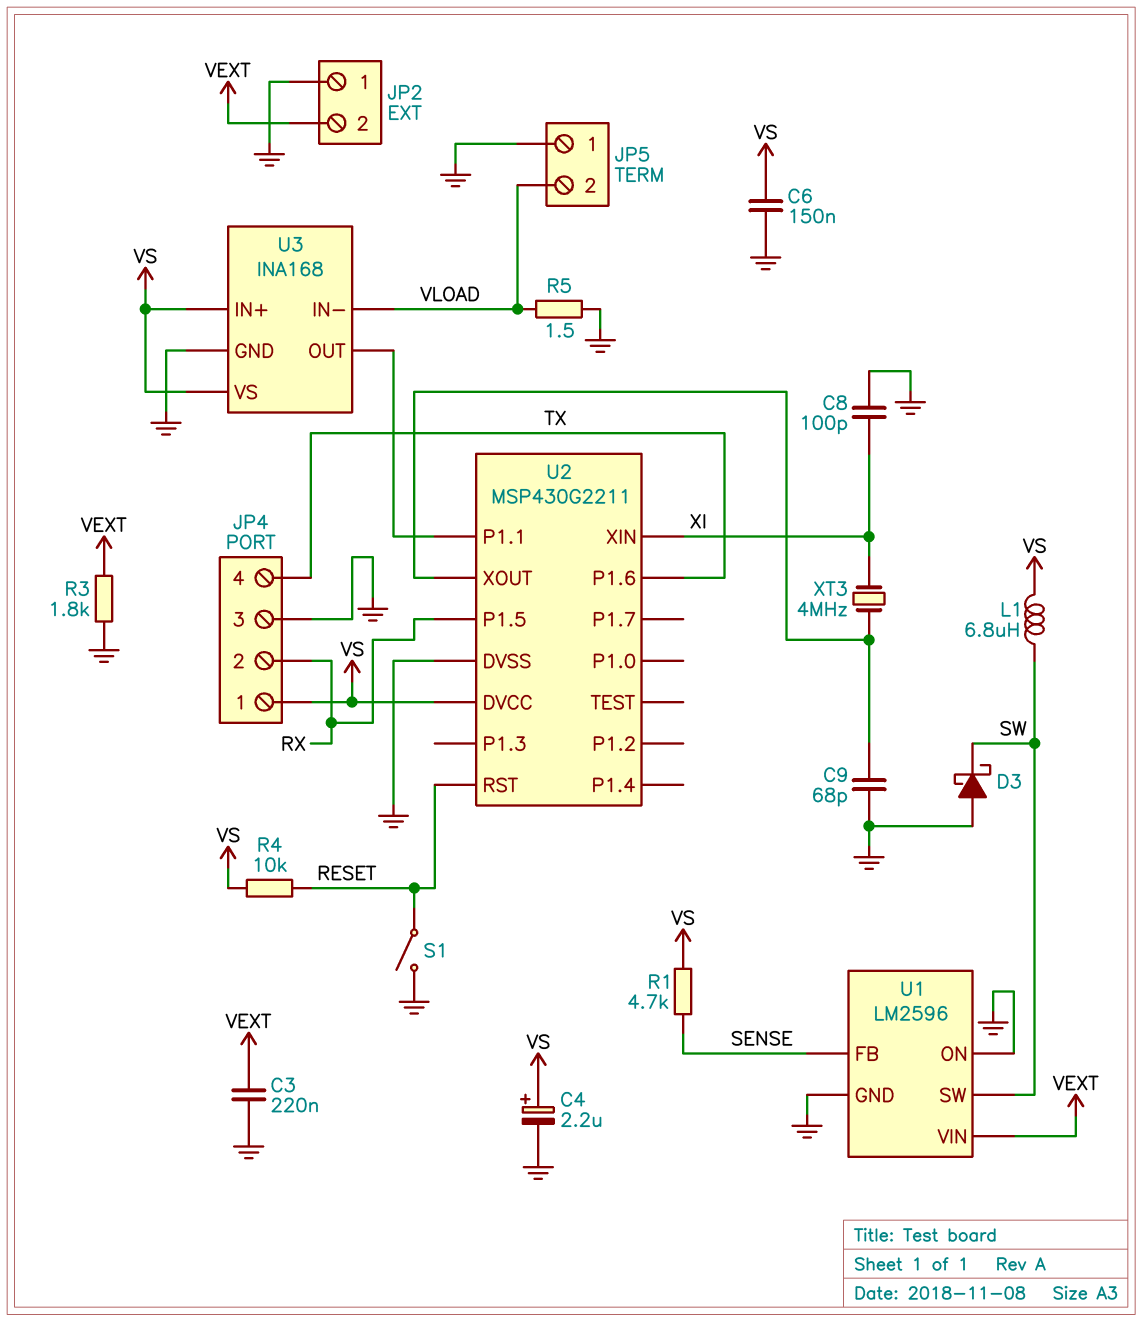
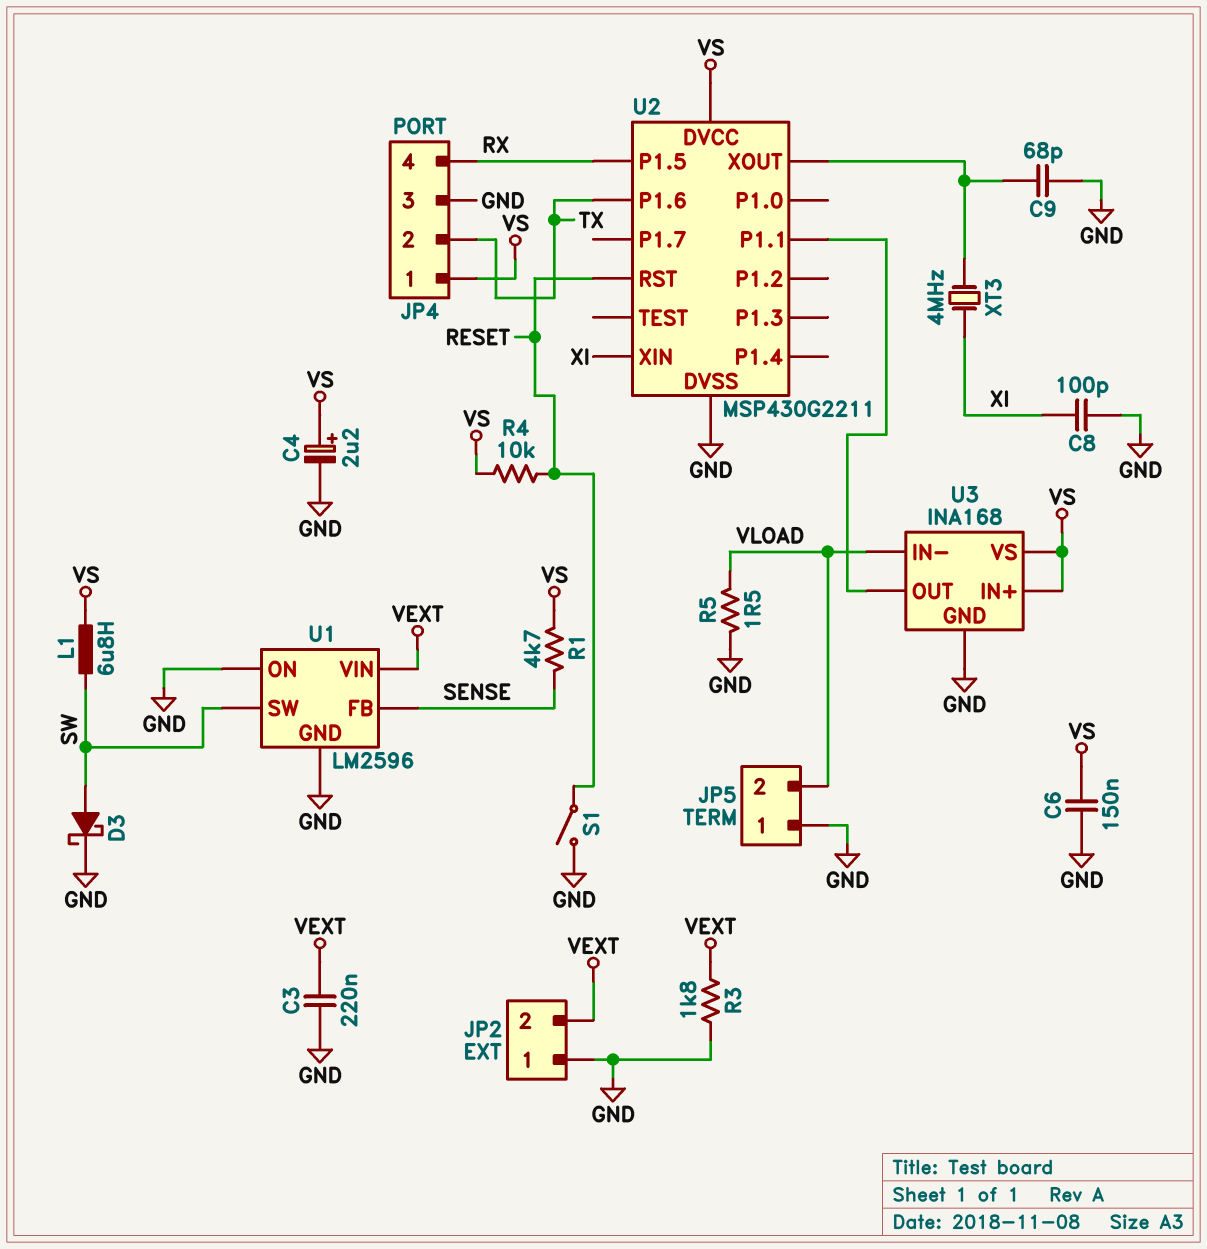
D3: schottky (A GND, K SW) -> schottky (A SW, K GND)
JP4 pin 2: RX -> TX
JP4 pin 4: TX -> RX

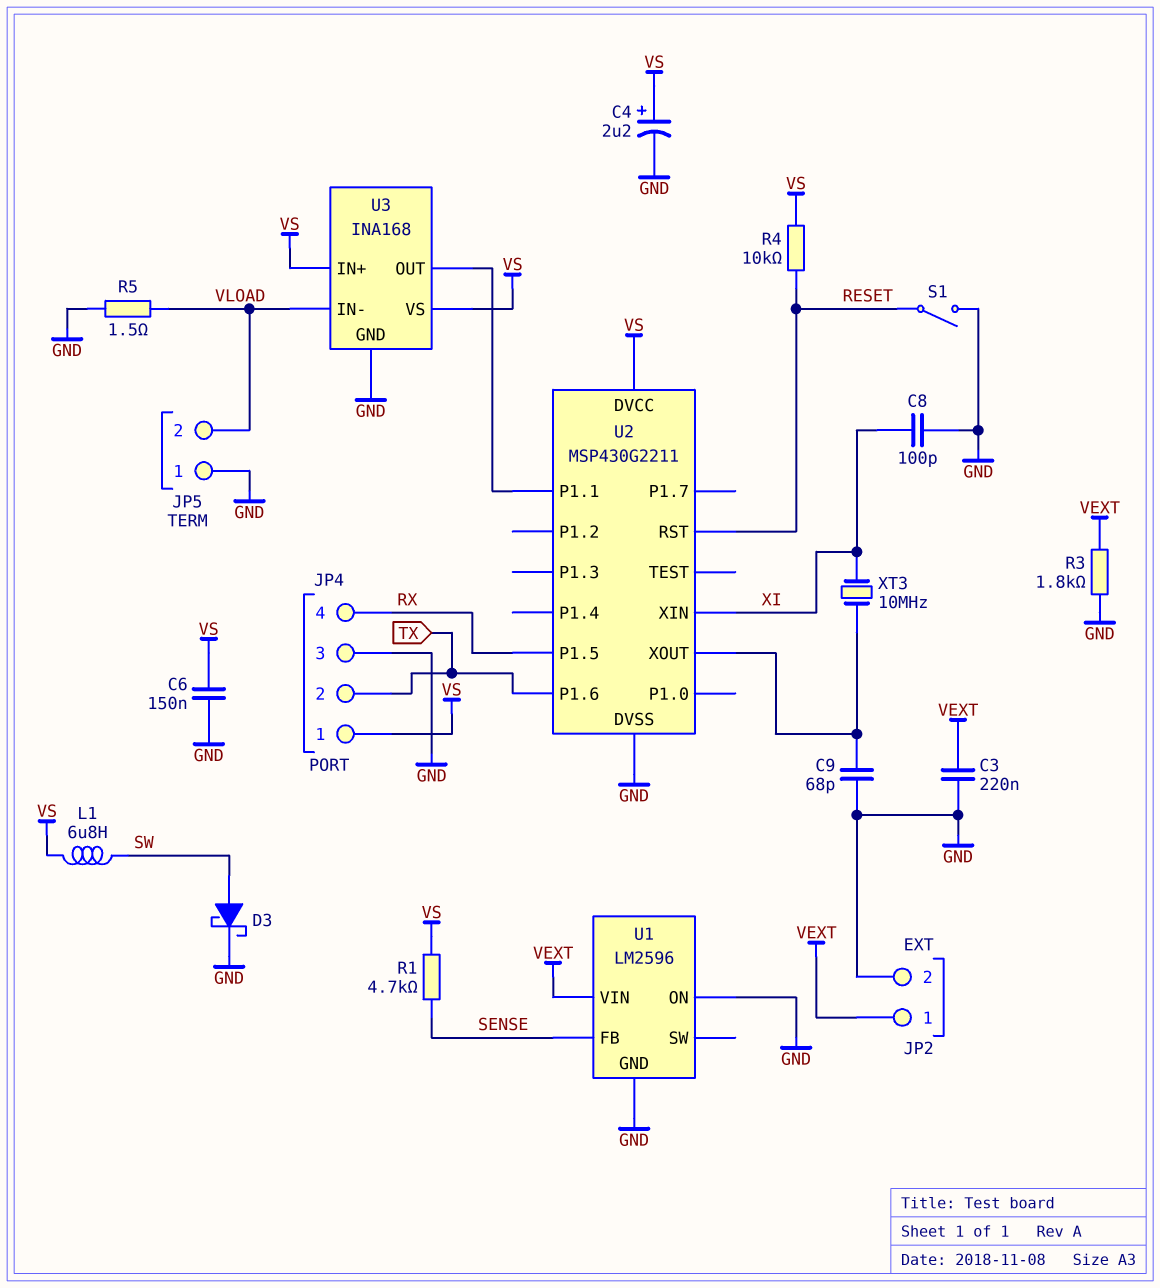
JP2 pin 1: GND -> VEXT
JP2 pin 2: VEXT -> GND
U1 pin SW: SW -> none
XT3: 4MHz (U2/XOUT, XI) -> 10MHz (U2/XOUT, XI)

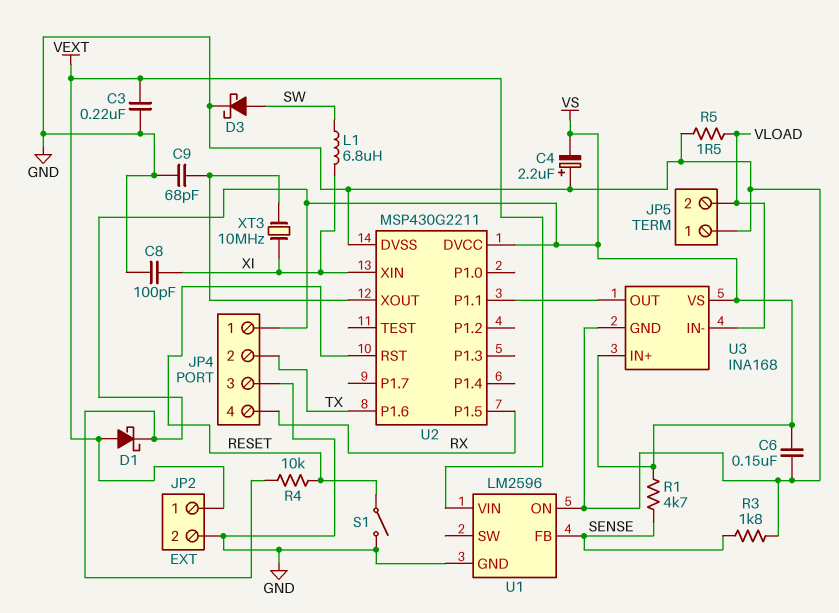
C4: 2.2uF (plus VS, minus GND) -> 2.2uF (plus GND, minus VS)
D1: none -> schottky (A VEXT, K VS)
L1: 6.8uH (SW, VS) -> 6.8uH (SW, XI)
R3: 1.8k (GND, VEXT) -> 1.8k (GND, SENSE)

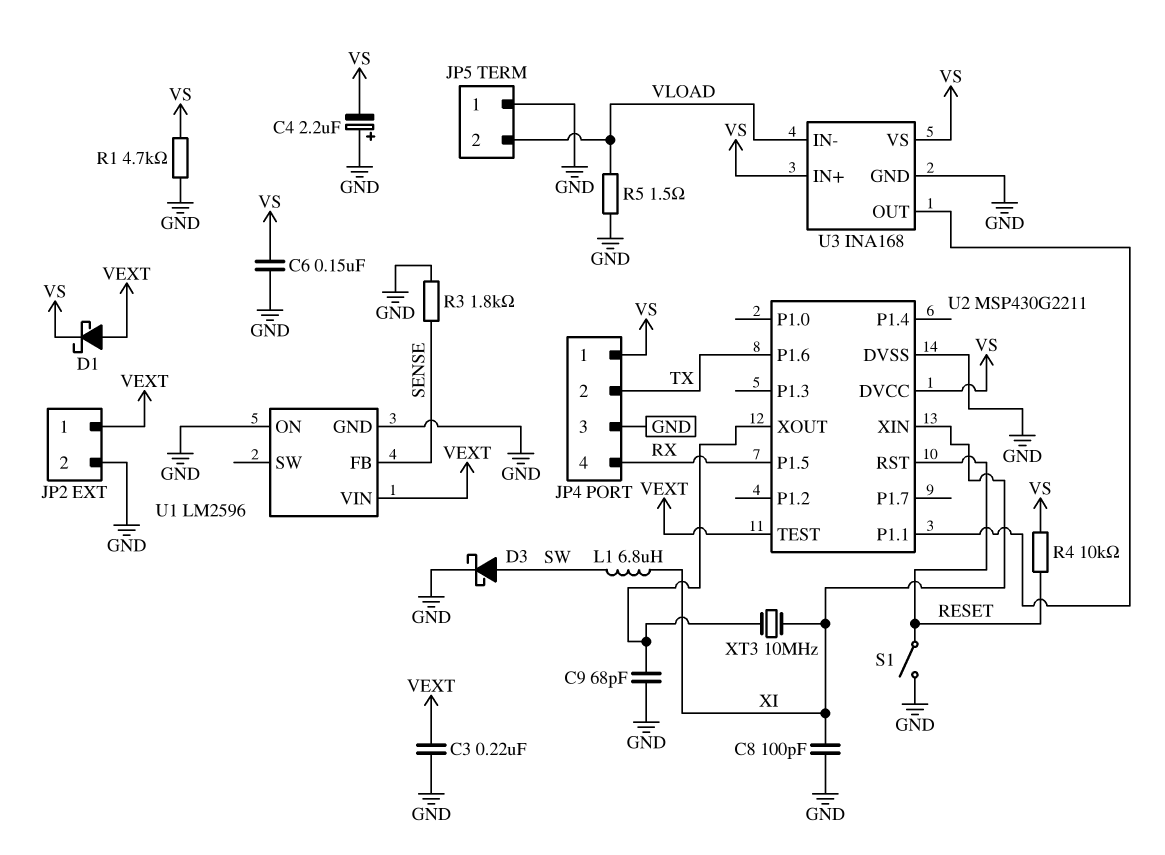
R1: 4.7k (SENSE, VS) -> 4.7k (GND, VS)
U2 pin TEST: none -> VEXT

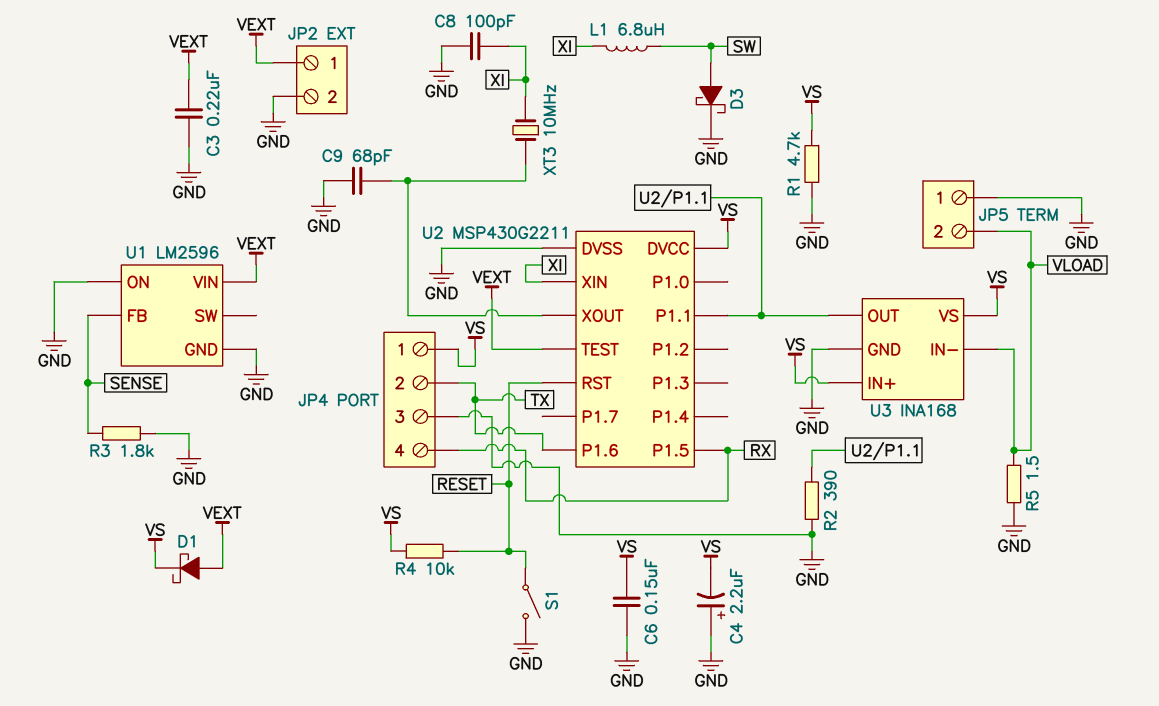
R2: none -> 390 (GND, U2/P1.1)

